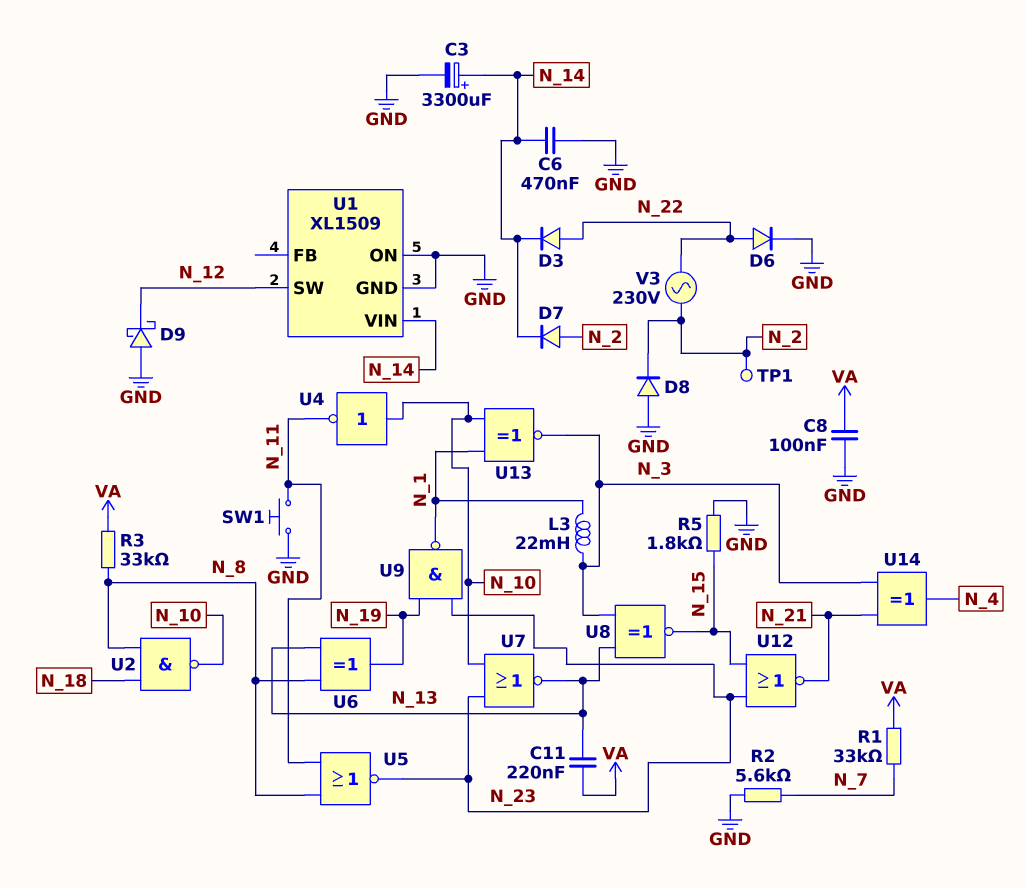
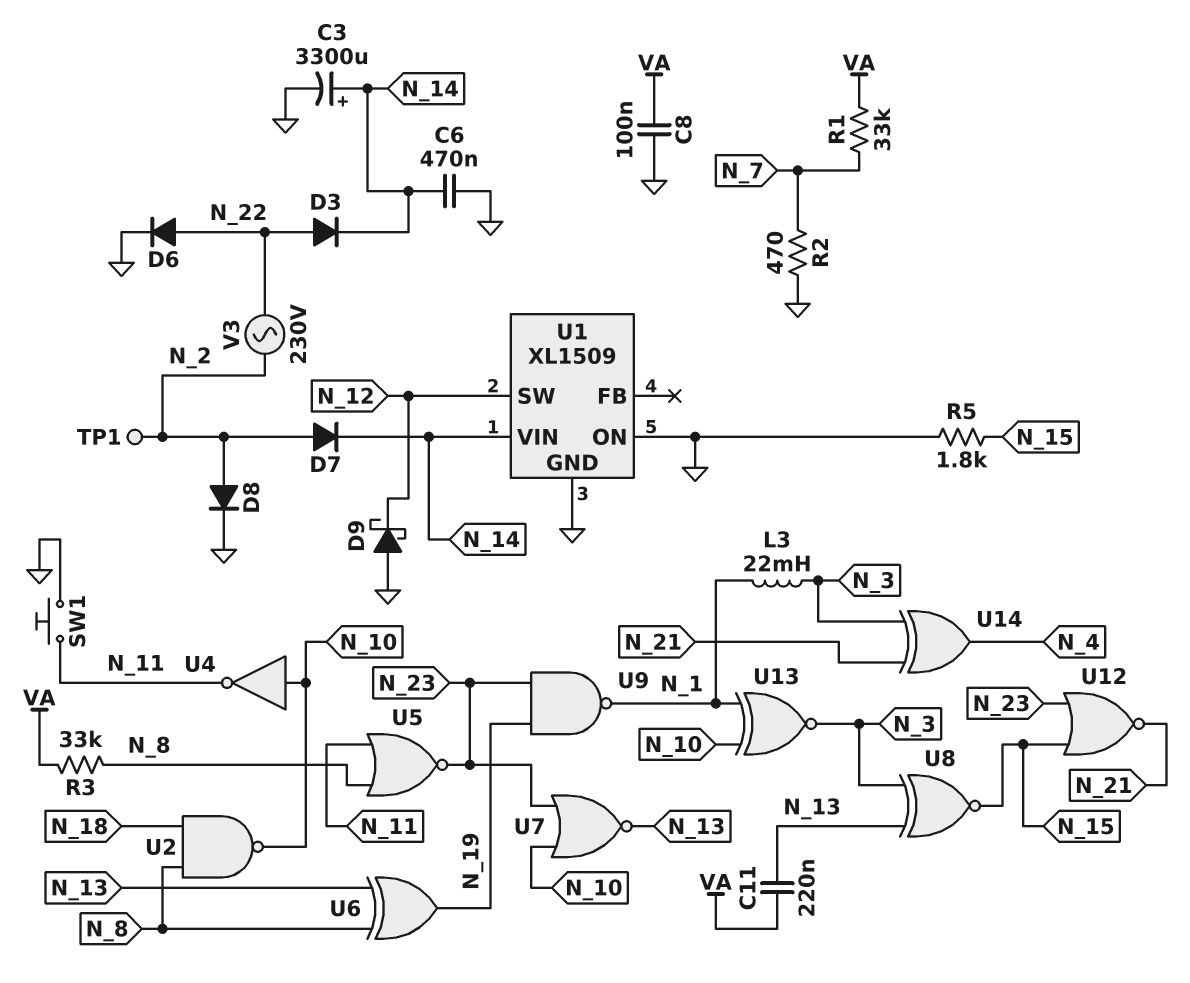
D8: diode (A GND, K N_2) -> diode (A N_2, K GND)
R2: 5.6k (GND, N_7) -> 470 (GND, N_7)

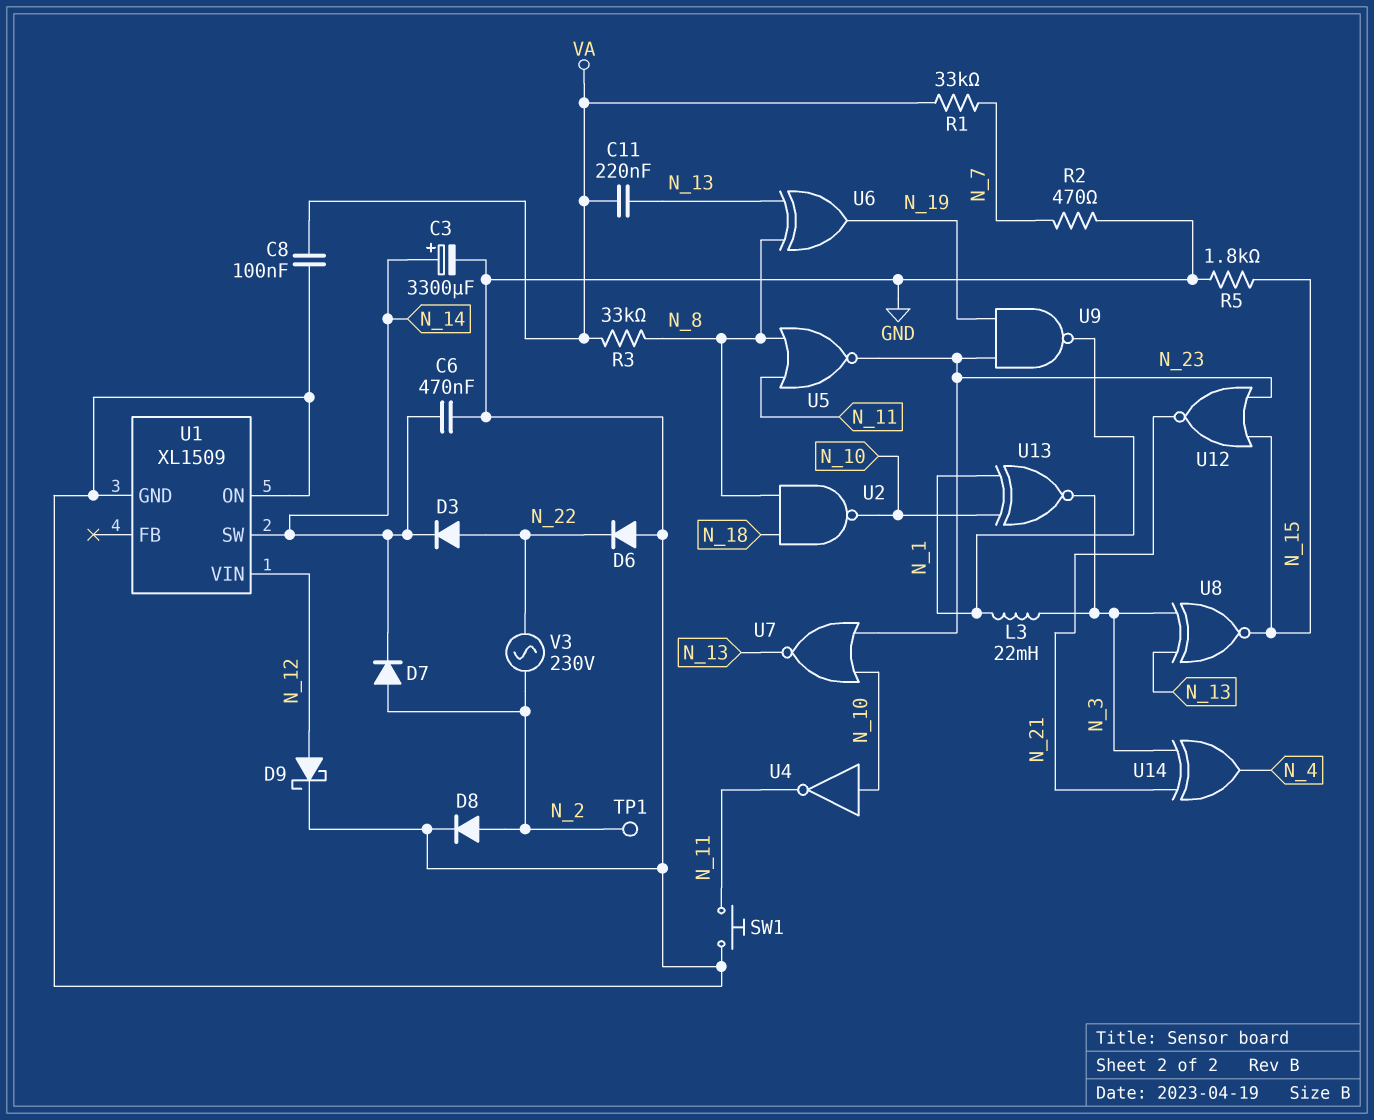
D6: diode (A N_22, K GND) -> diode (A GND, K N_22)
D9: schottky (A GND, K N_12) -> schottky (A N_12, K GND)
U1 pin SW: N_12 -> N_14
U1 pin VIN: N_14 -> N_12

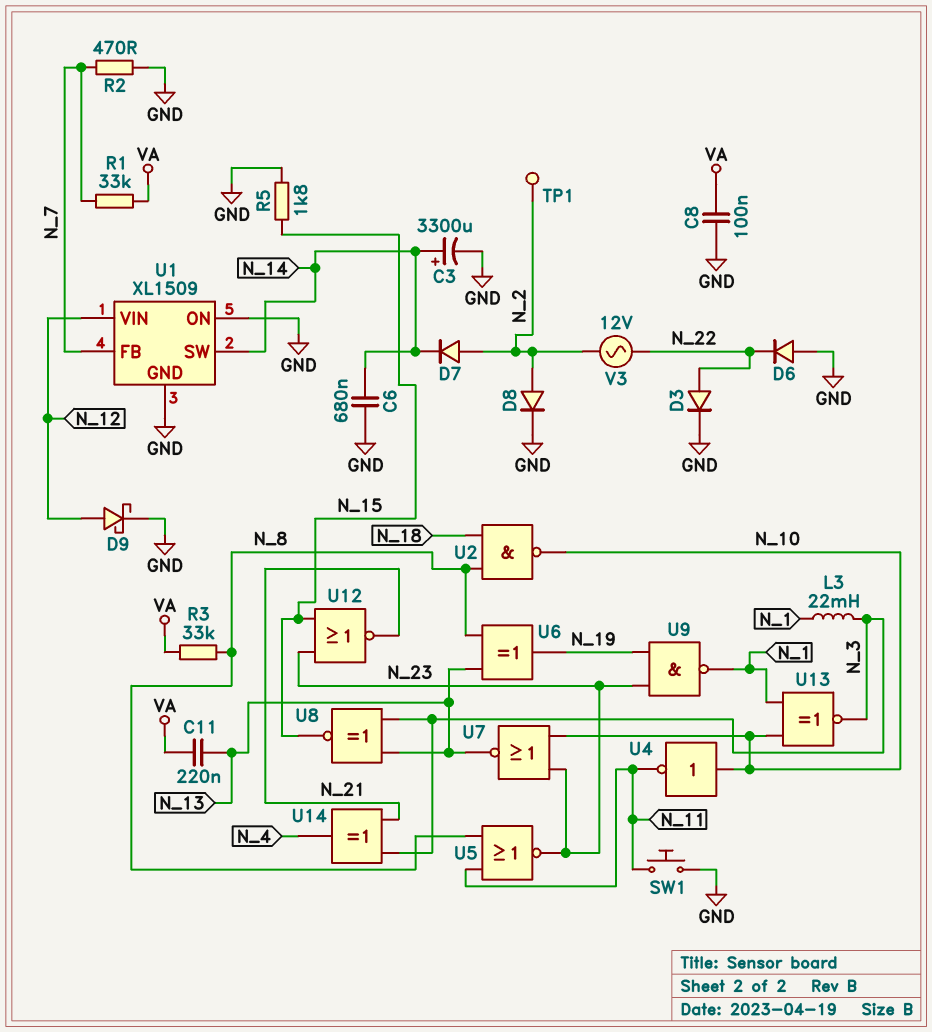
C6: 470nF (GND, N_14) -> 680nF (GND, N_14)
D3: diode (A N_22, K N_14) -> diode (A N_22, K GND)
U1 pin FB: none -> N_7
V3: AC 230V (N_2, N_22) -> AC 12V (N_2, N_22)

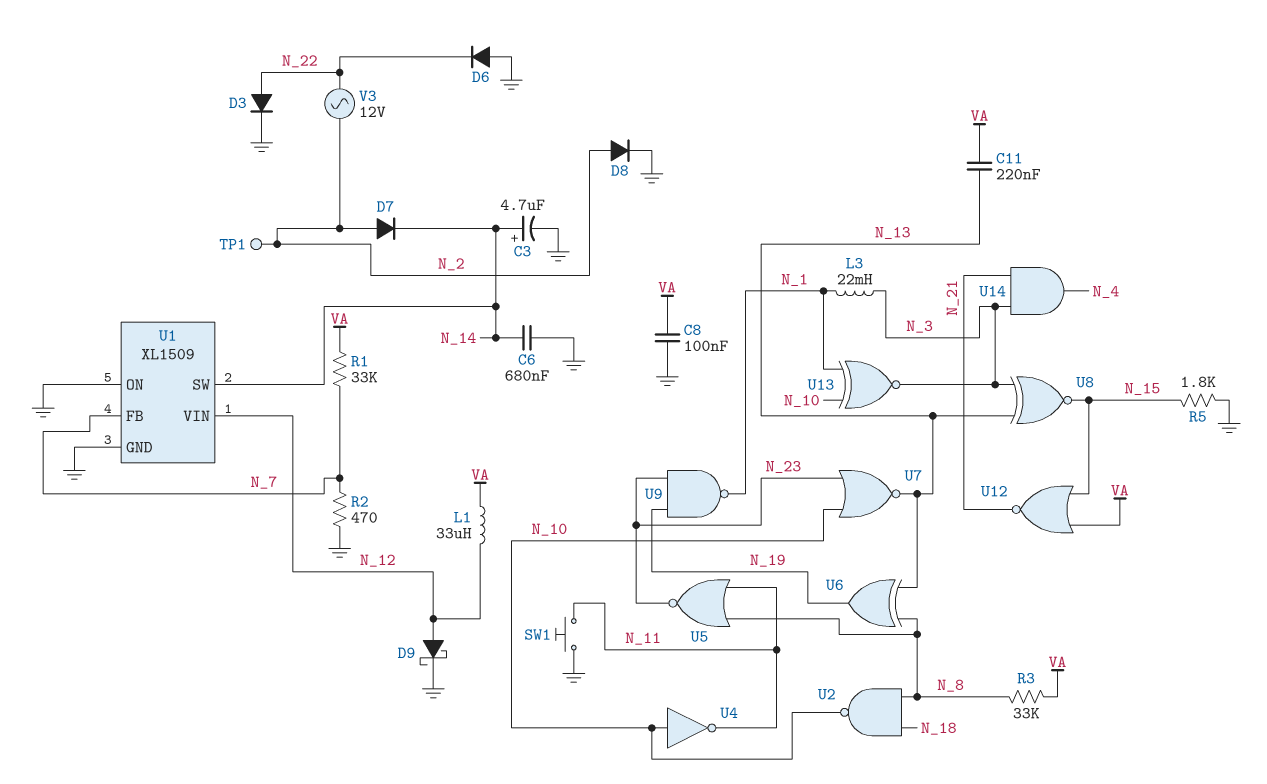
C3: 3300uF (plus N_14, minus GND) -> 4.7uF (plus N_14, minus GND)
L1: none -> 33uH (N_12, VA)
U12: NOR (in N_15, in N_23, out N_21) -> NOR (in N_15, in VA, out N_21)
U14: XOR (in N_3, in N_21, out N_4) -> AND (in N_3, in N_21, out N_4)

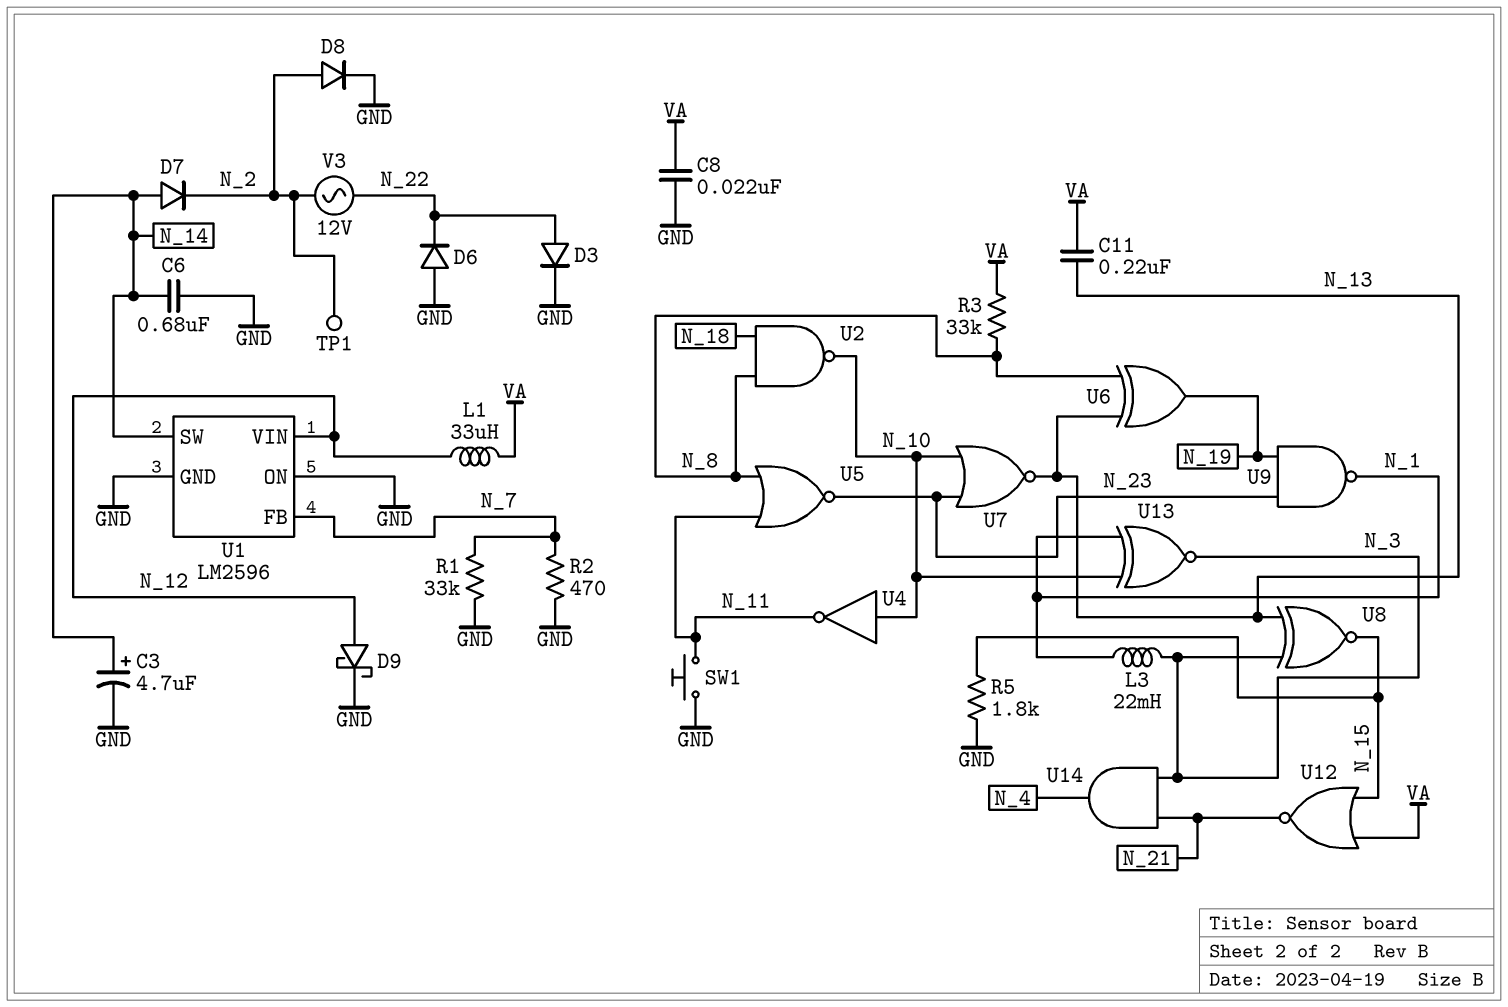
C8: 100nF (GND, VA) -> 22nF (GND, VA)
D7: diode (A N_2, K N_14) -> diode (A N_14, K N_2)
R1: 33k (N_7, VA) -> 33k (GND, N_7)
U1: XL1509 -> LM2596

